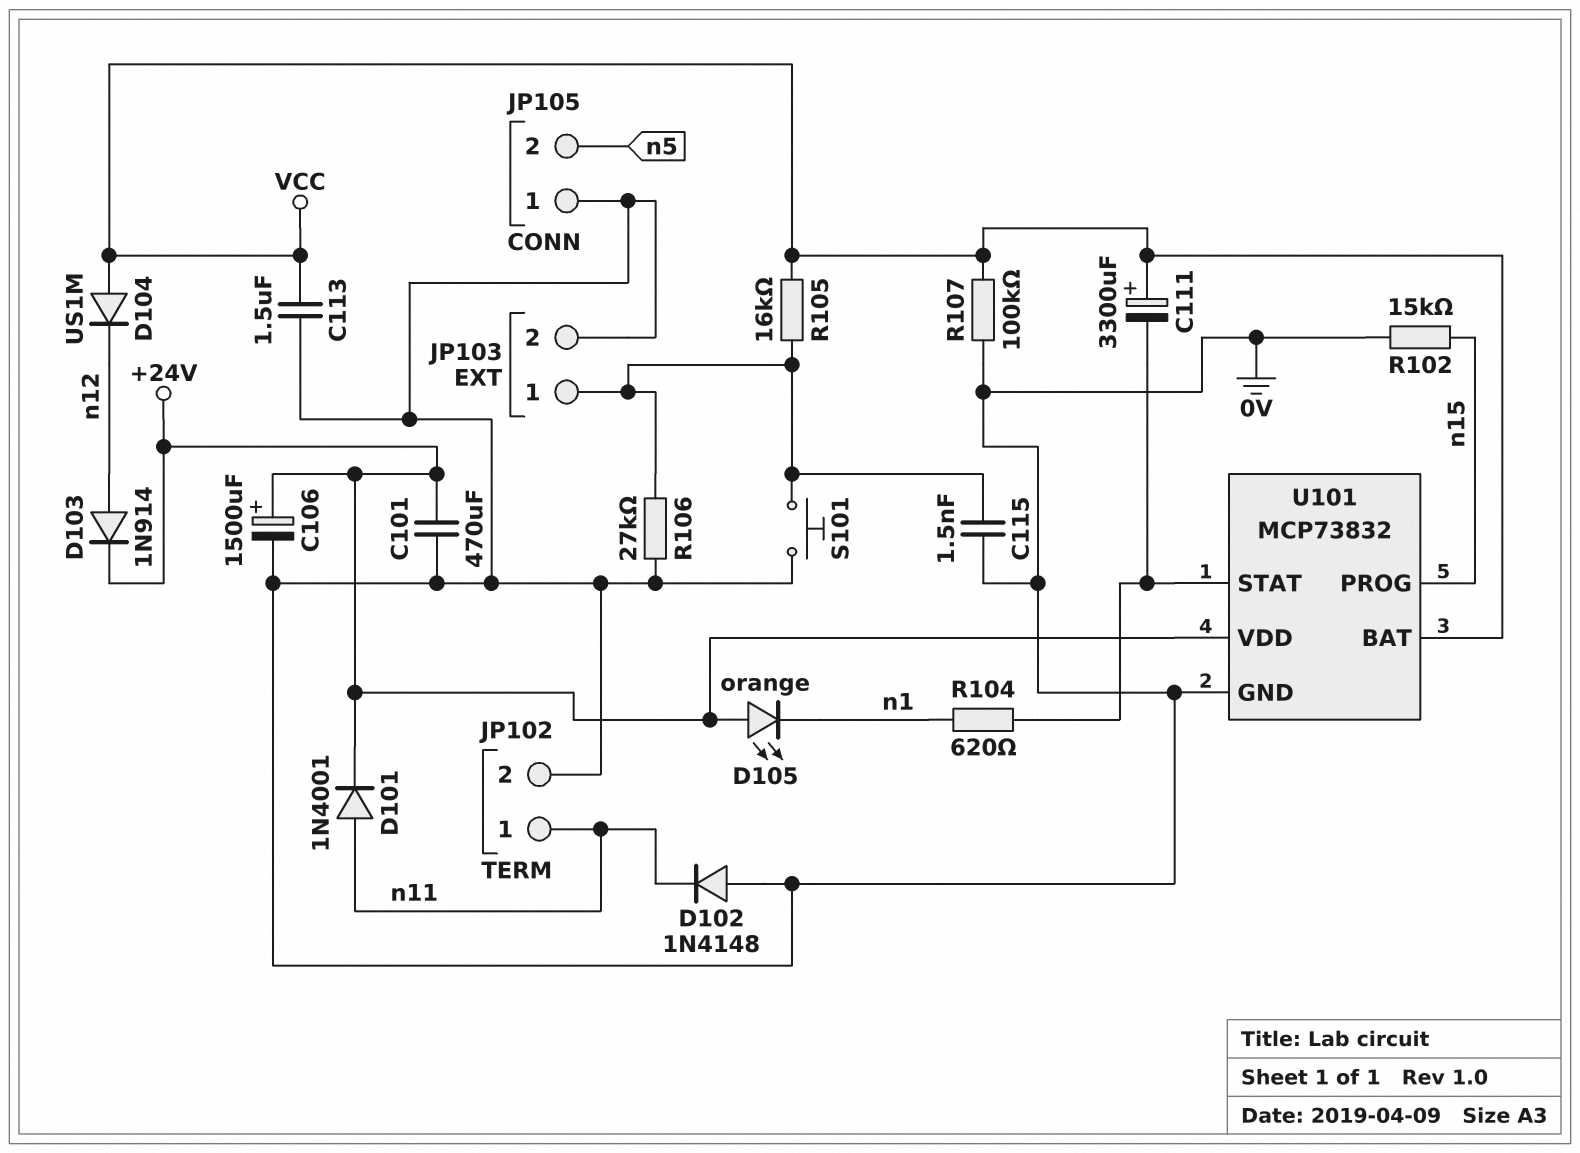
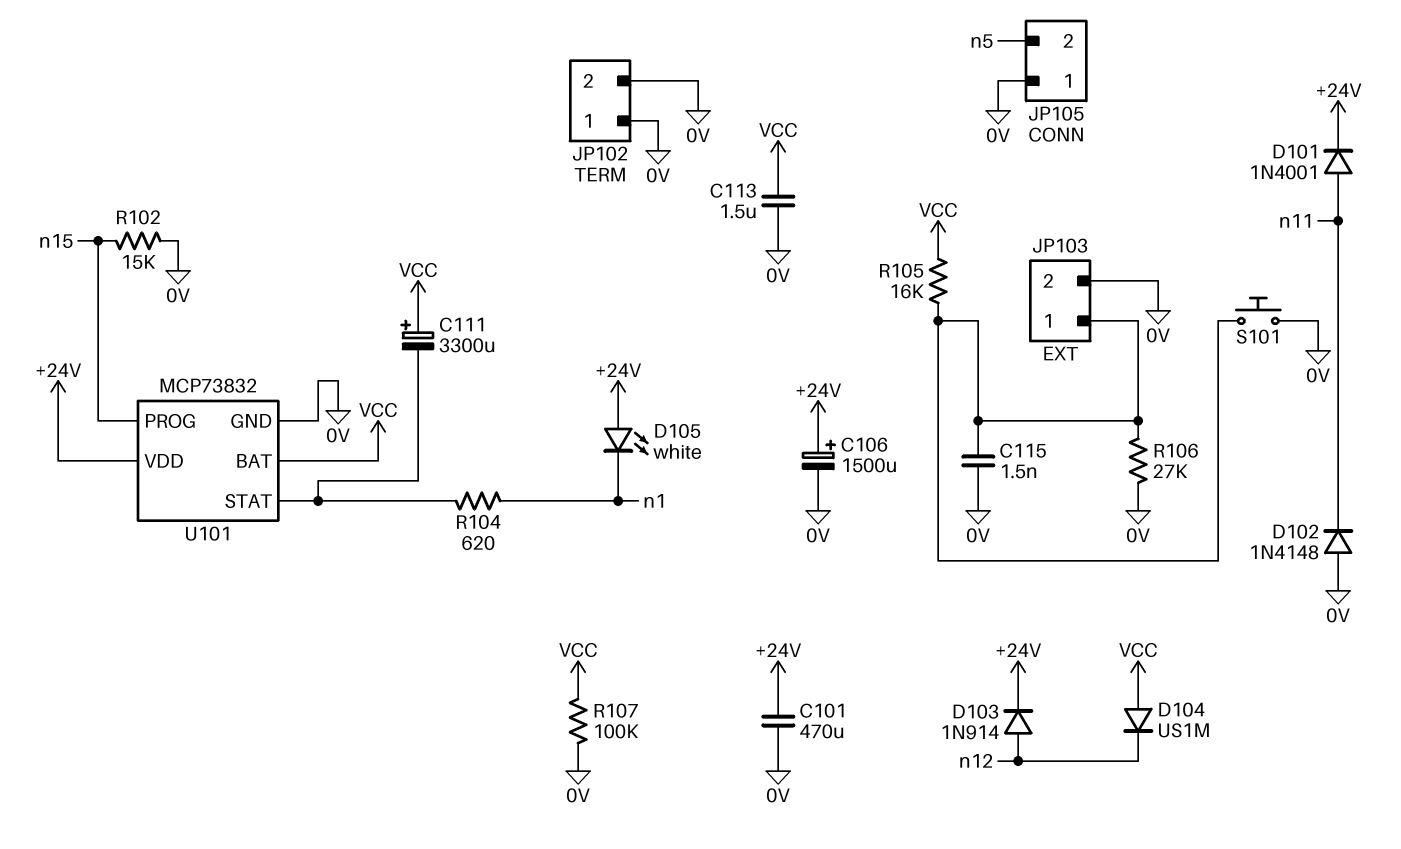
D105: LED orange (A +24V, K n1) -> LED white (A +24V, K n1)
JP102 pin 1: n11 -> 0V

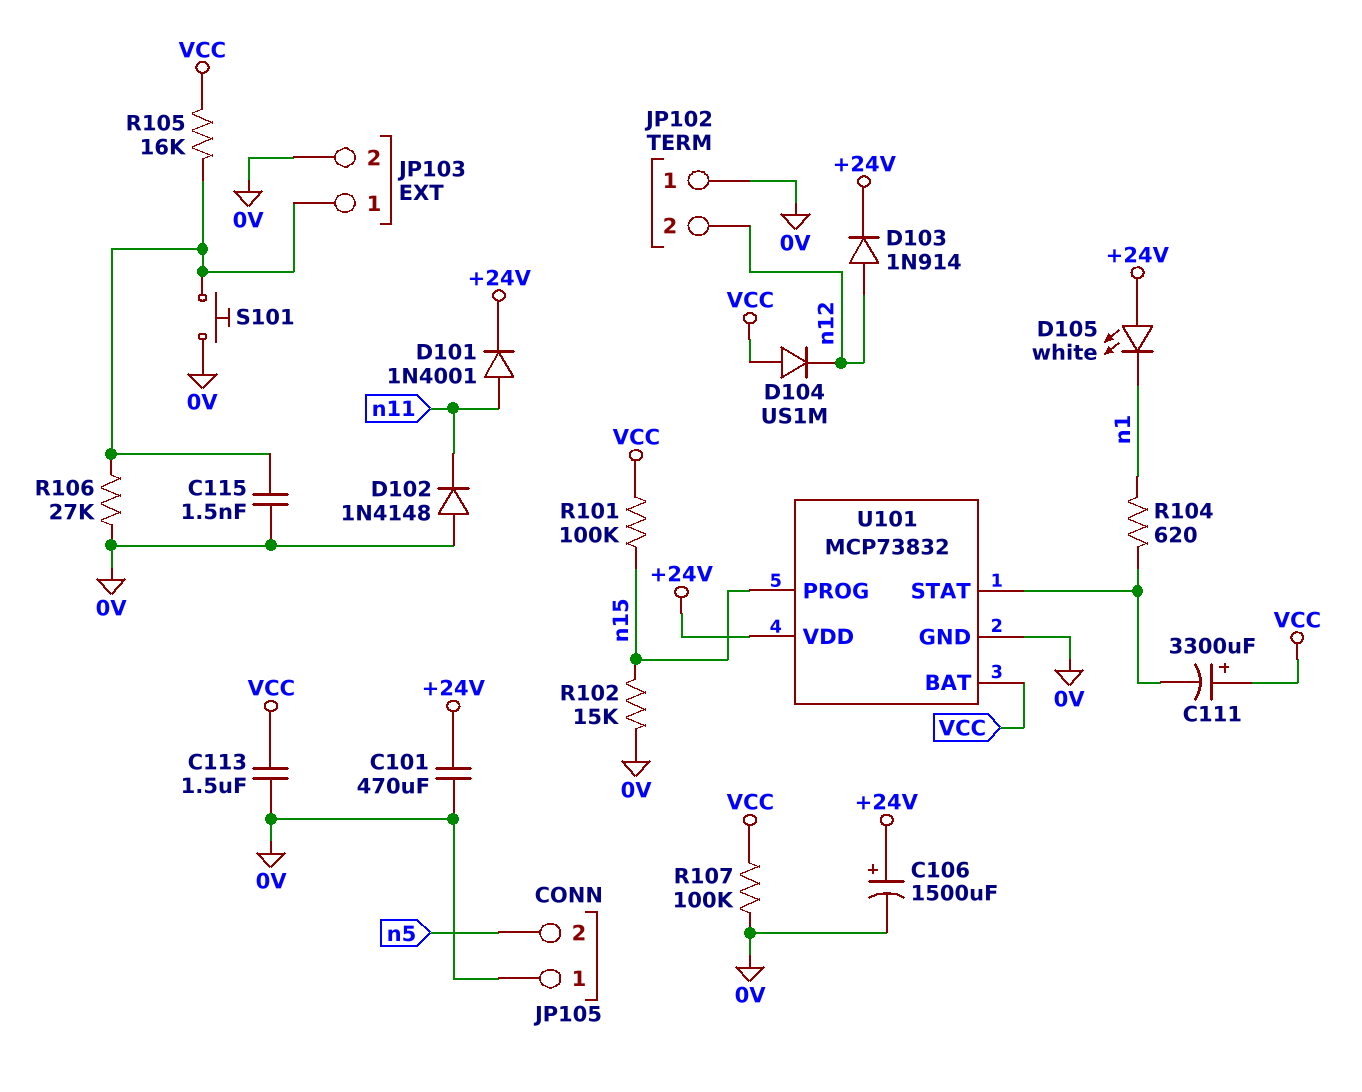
JP102 pin 2: 0V -> n12
R101: none -> 100k (VCC, n15)

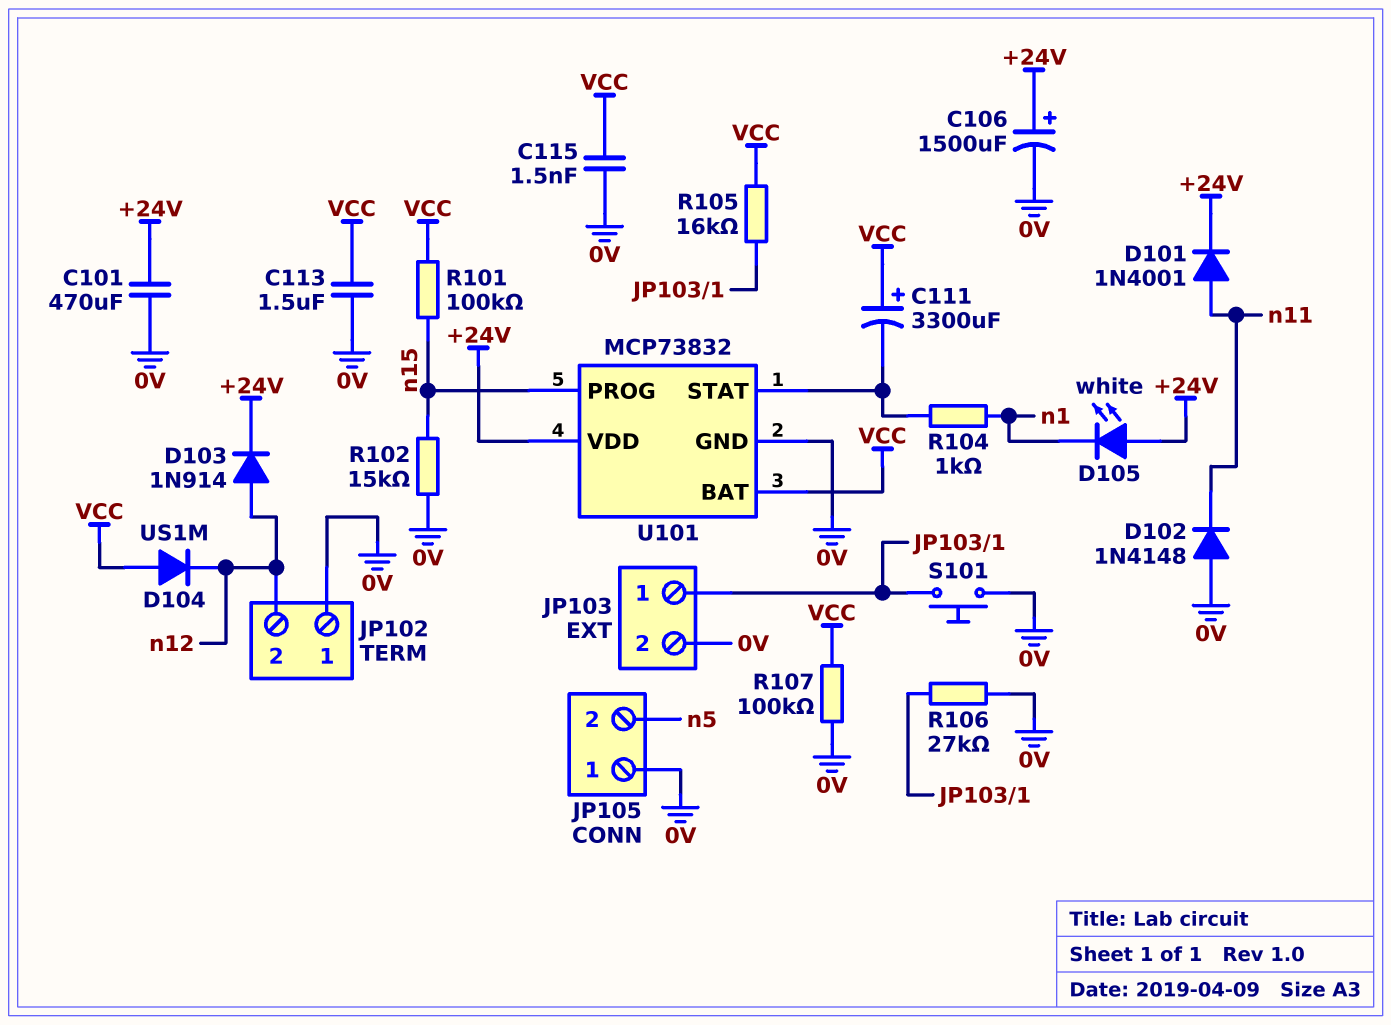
C115: 1.5nF (0V, JP103/1) -> 1.5nF (0V, VCC)
R104: 620 (U101/STAT, n1) -> 1k (U101/STAT, n1)

